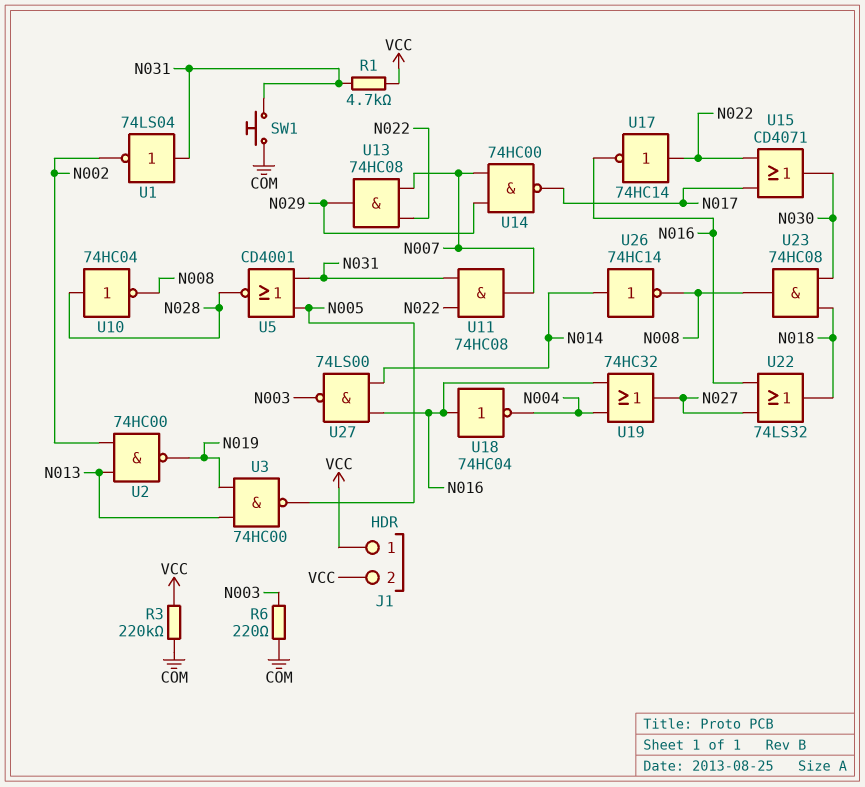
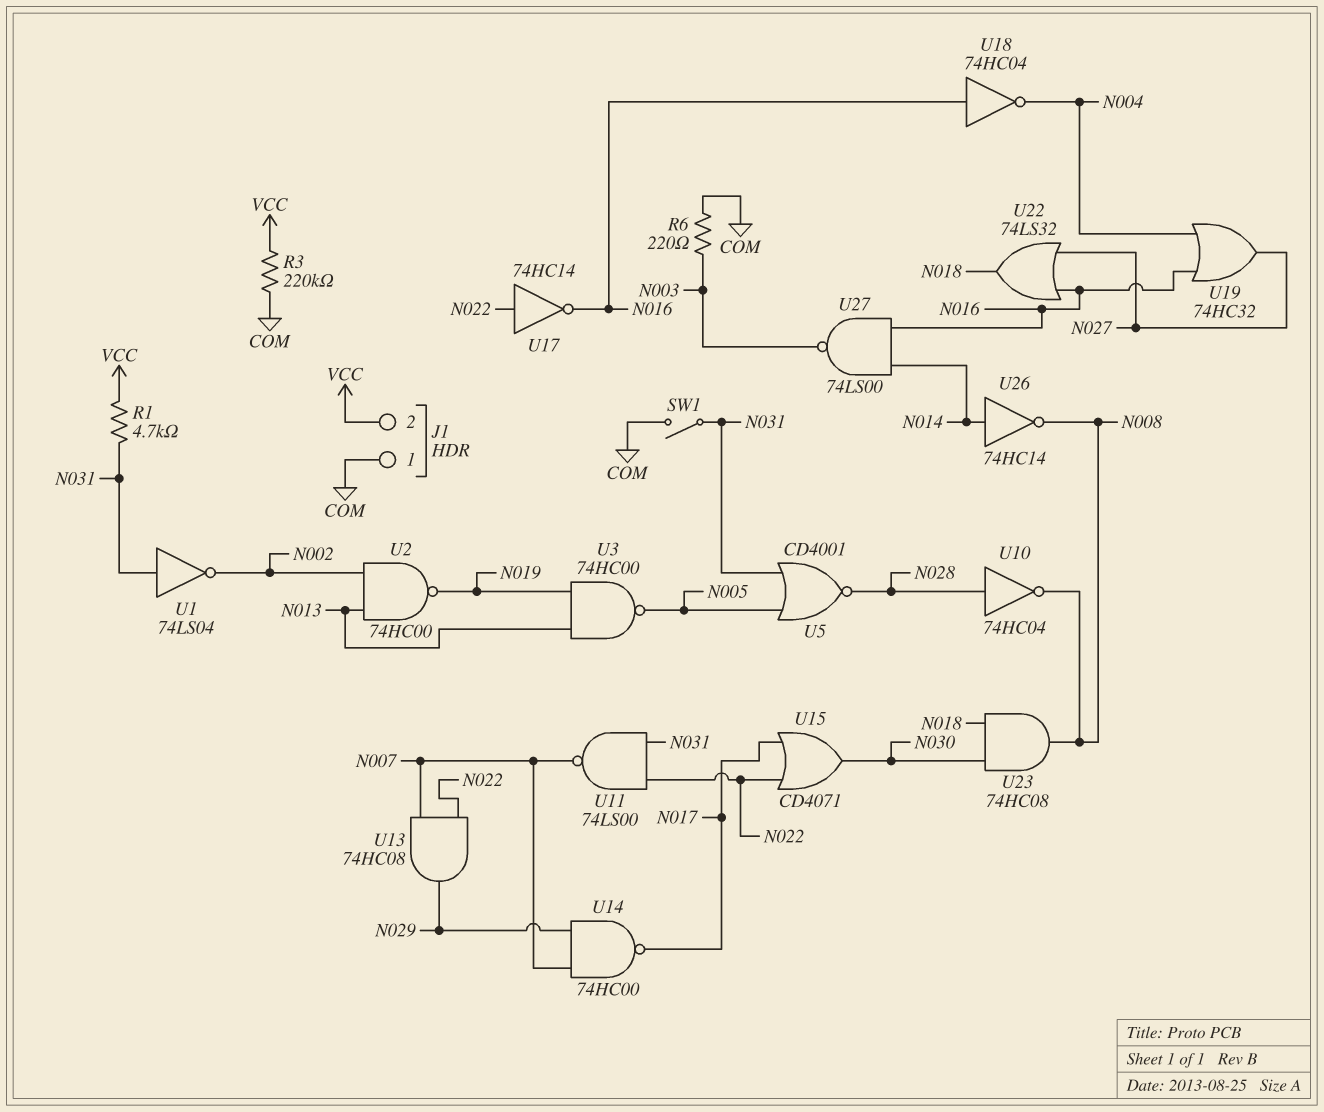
J1 pin 1: VCC -> COM
SW1: button (COM, N031) -> switch (COM, N031)
U11: AND 74HC08 (in N022, in N031, out N007) -> NAND 74LS00 (in N022, in N031, out N007)

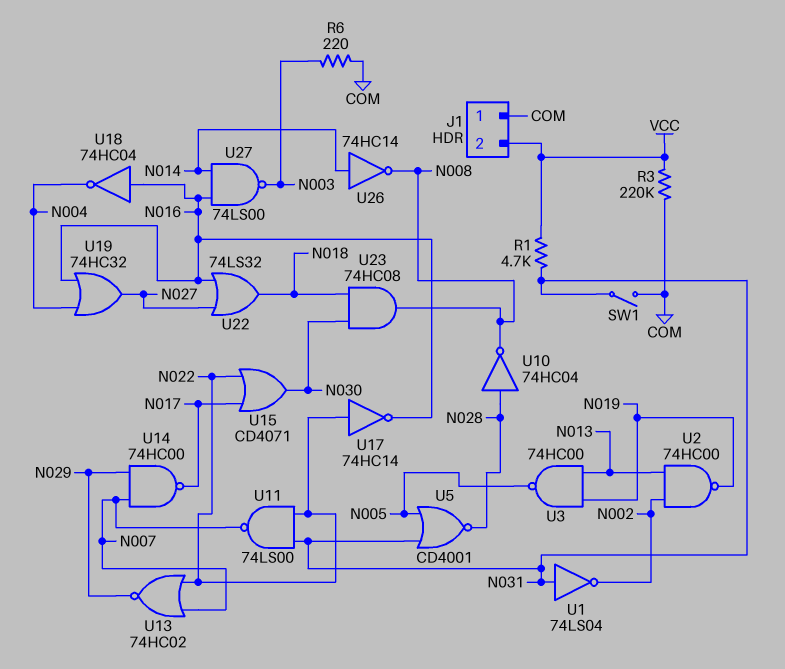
U13: AND 74HC08 (in N007, in N022, out N029) -> NOR 74HC02 (in N007, in N022, out N029)

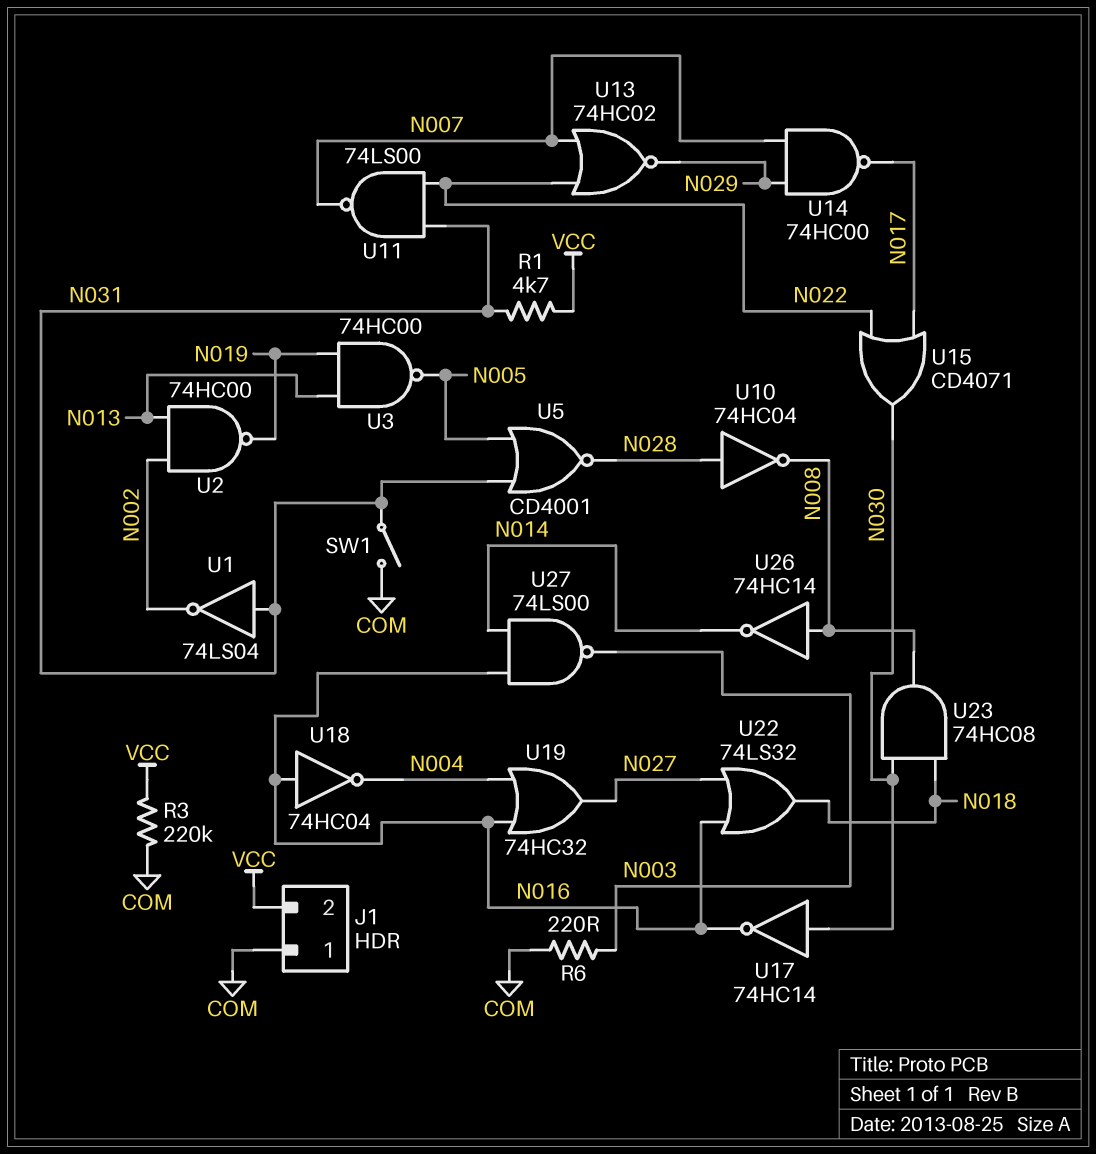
U17: NOT 74HC14 (in N022, out N016) -> NOT 74HC14 (in N030, out N016)
U26: NOT 74HC14 (in N014, out N008) -> NOT 74HC14 (in N008, out N014)

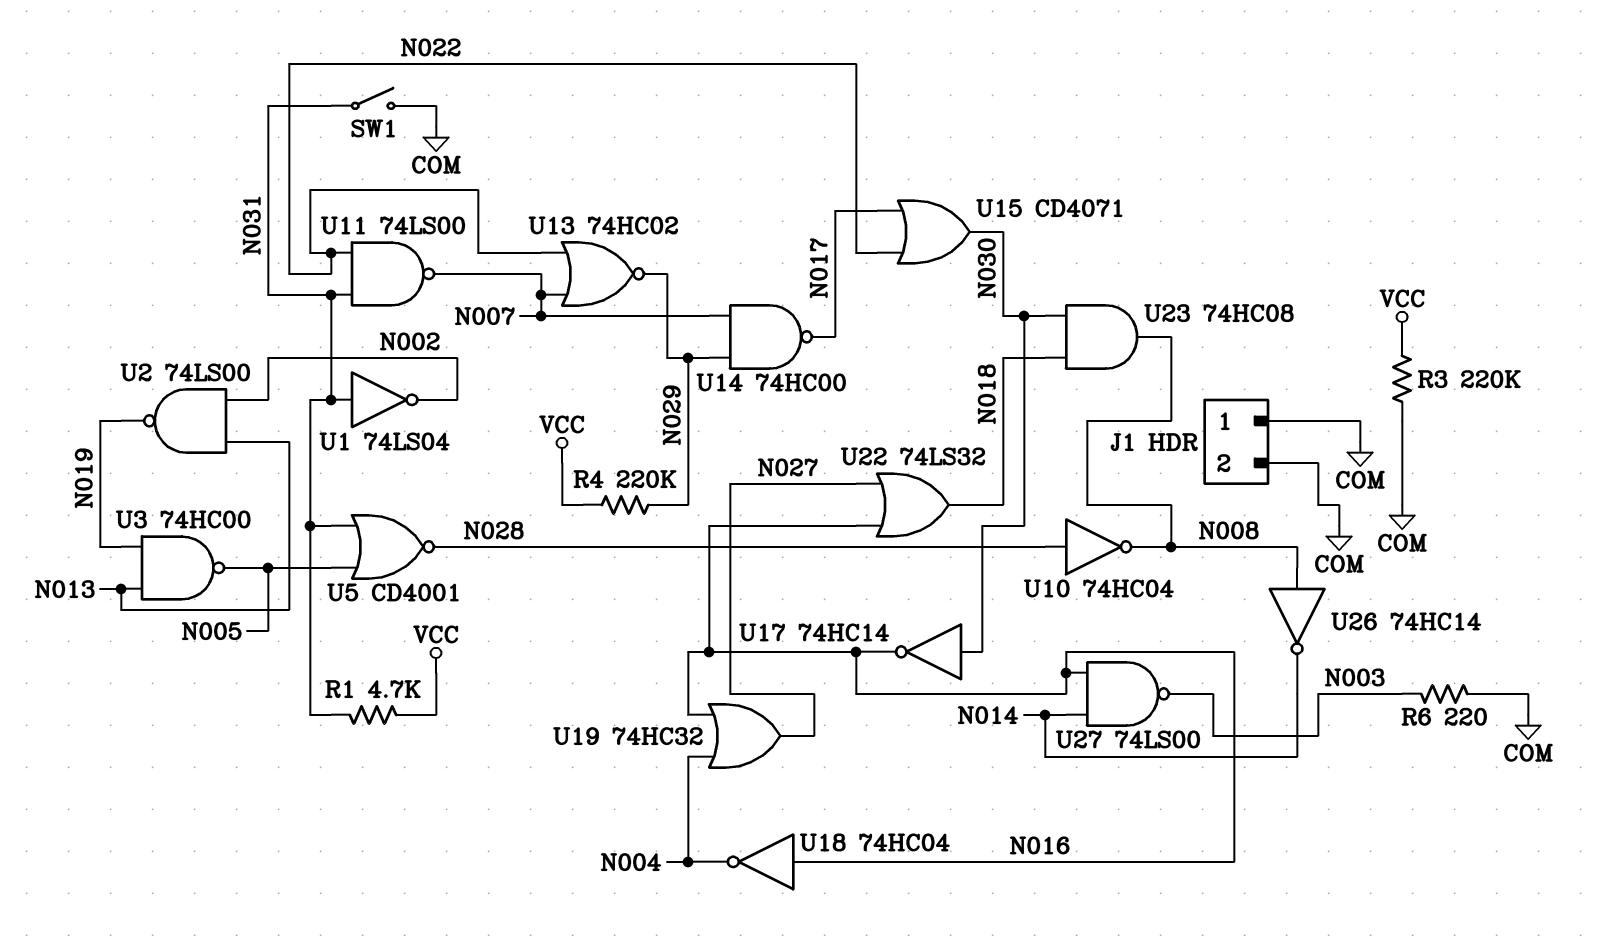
J1 pin 2: VCC -> COM
R4: none -> 220k (N029, VCC)
U2: NAND 74HC00 (in N002, in N013, out N019) -> NAND 74LS00 (in N002, in N013, out N019)

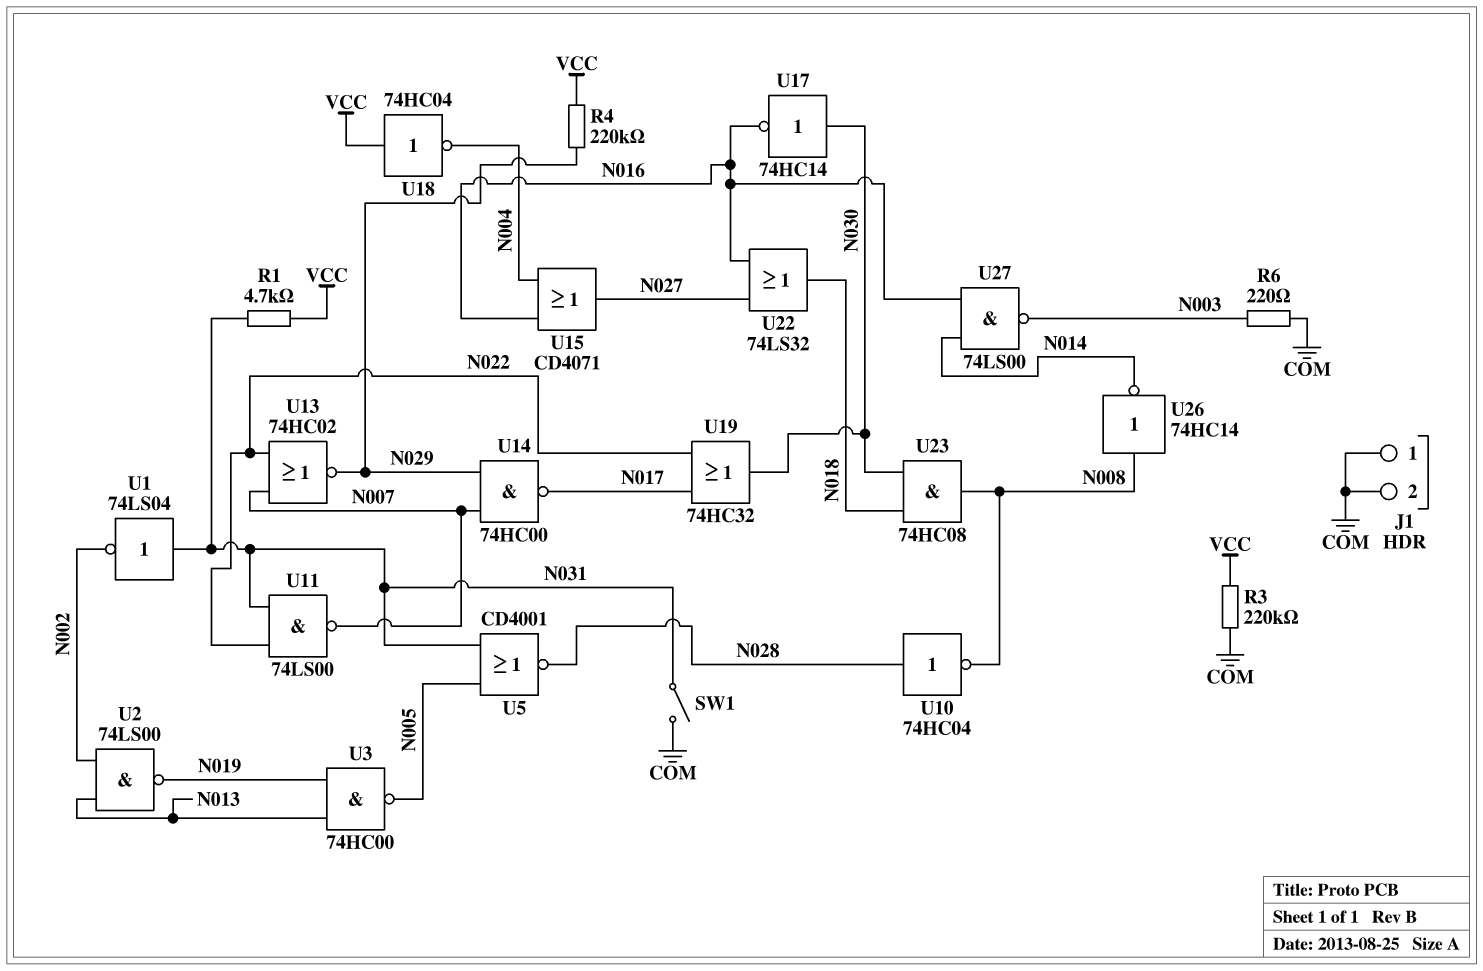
U15: OR CD4071 (in N017, in N022, out N030) -> OR CD4071 (in N004, in N016, out N027)
U18: NOT 74HC04 (in N016, out N004) -> NOT 74HC04 (in VCC, out N004)
U19: OR 74HC32 (in N004, in N016, out N027) -> OR 74HC32 (in N017, in N022, out N030)

